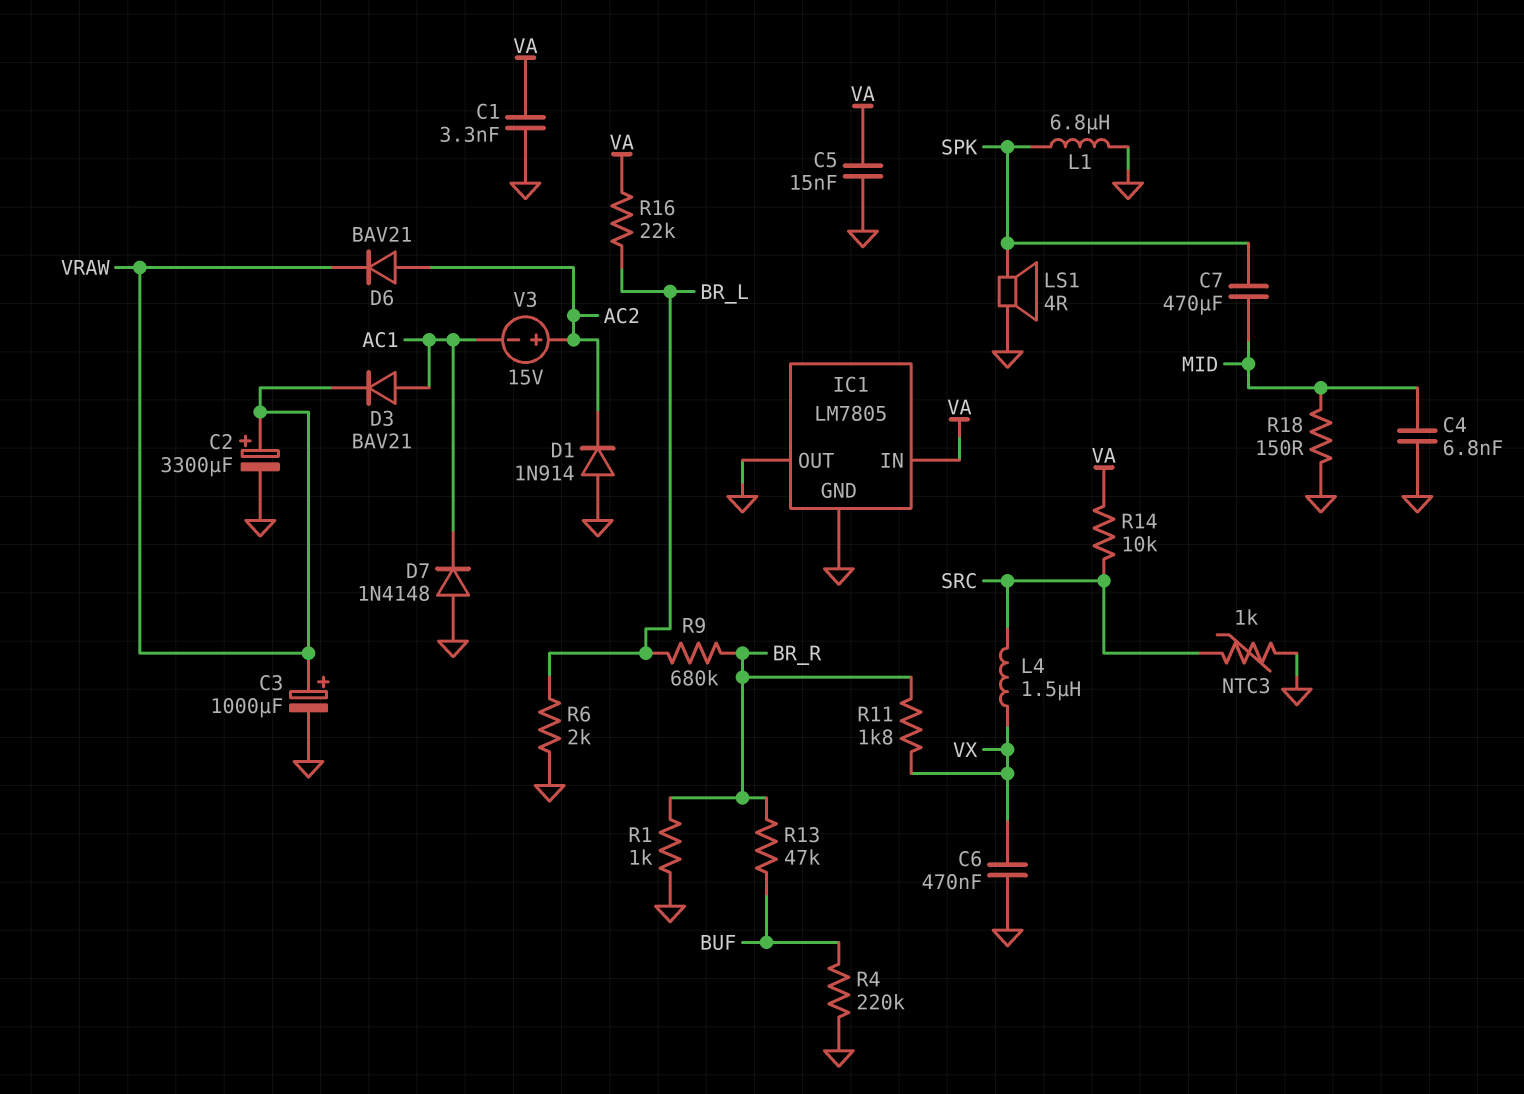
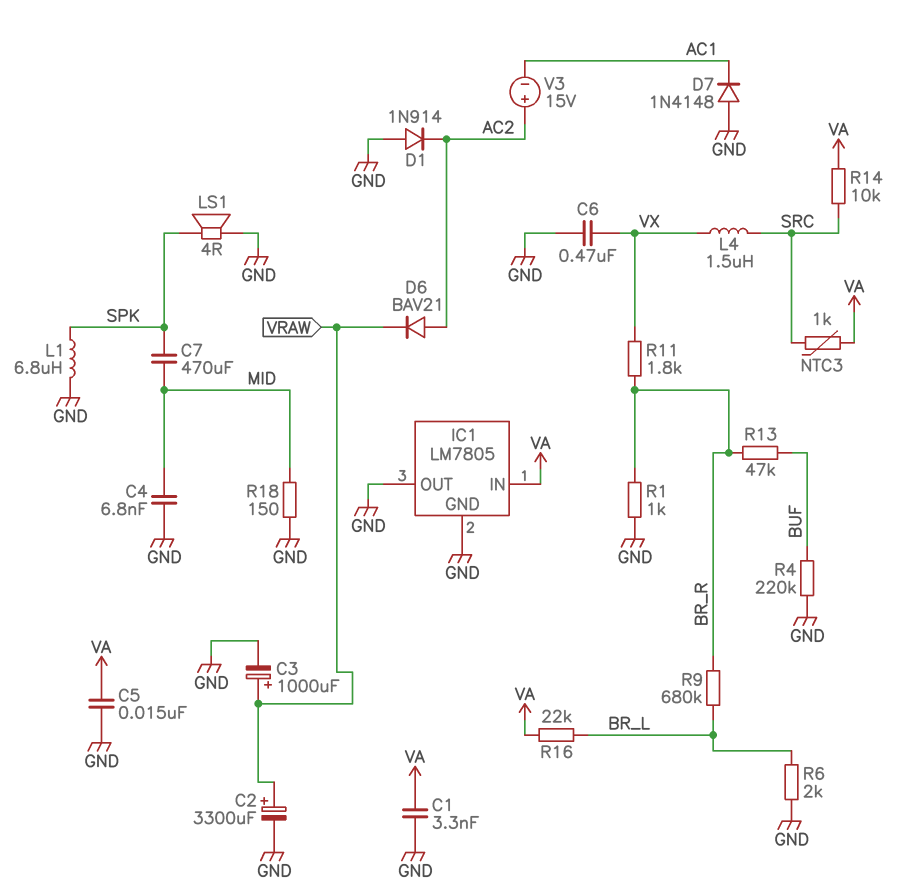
D3: diode BAV21 (A AC1, K VRAW) -> none
NTC3: 1k (GND, SRC) -> 1k (SRC, VA)

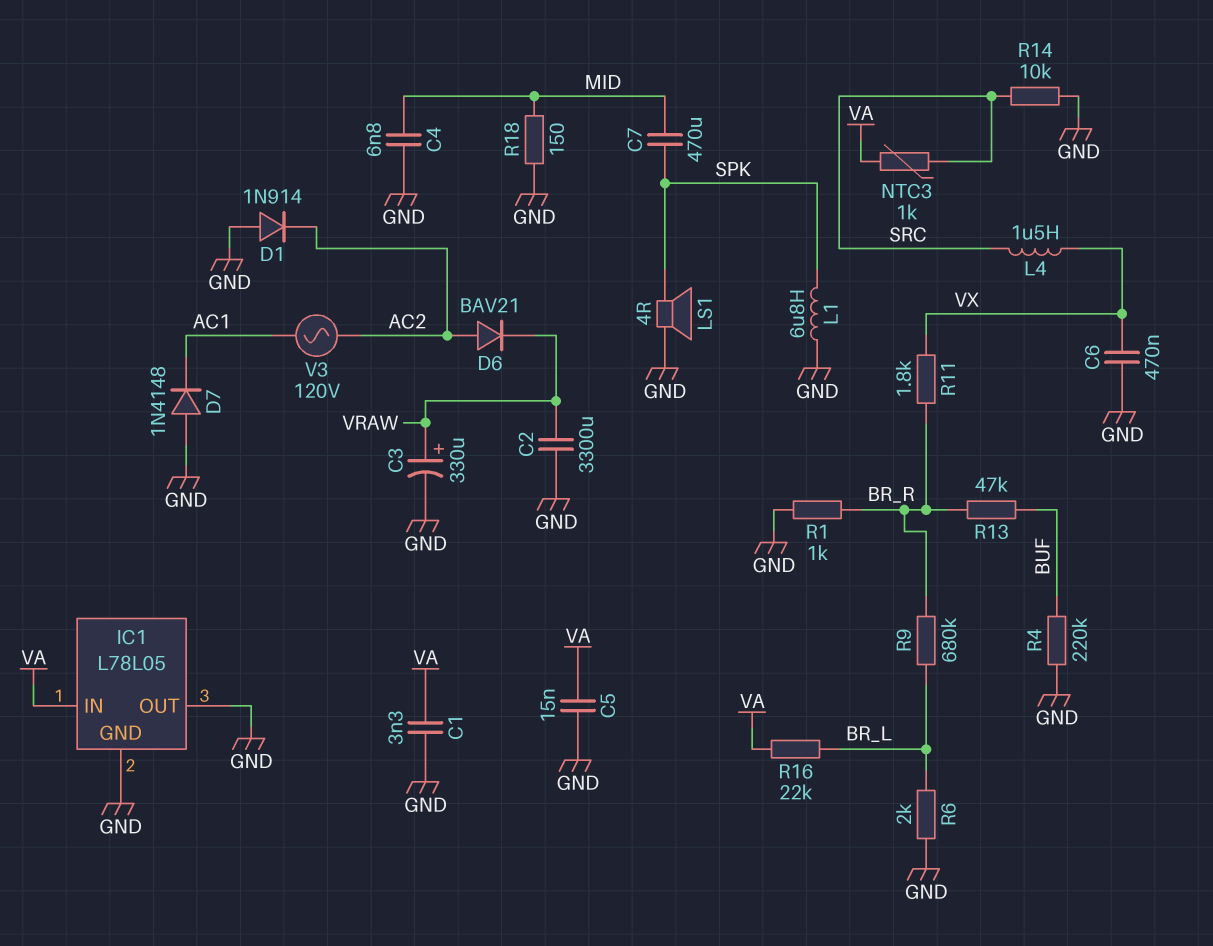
C2: 3300uF (plus VRAW, minus GND) -> 3300uF (GND, VRAW)
C3: 1000uF (plus VRAW, minus GND) -> 330uF (plus VRAW, minus GND)
IC1: LM7805 -> L78L05
R14: 10k (SRC, VA) -> 10k (GND, SRC)
V3: 15V (plus AC2, minus AC1) -> AC 120V (AC1, AC2)

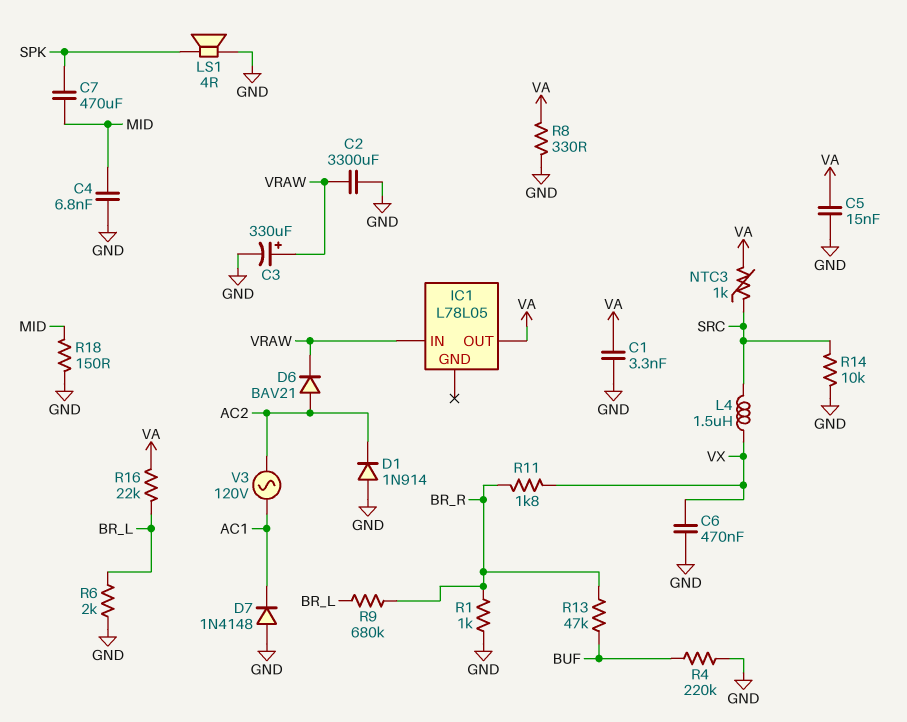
IC1 pin GND: GND -> none
IC1 pin IN: VA -> VRAW
IC1 pin OUT: GND -> VA
L1: 6.8uH (GND, SPK) -> none
R8: none -> 330 (GND, VA)

